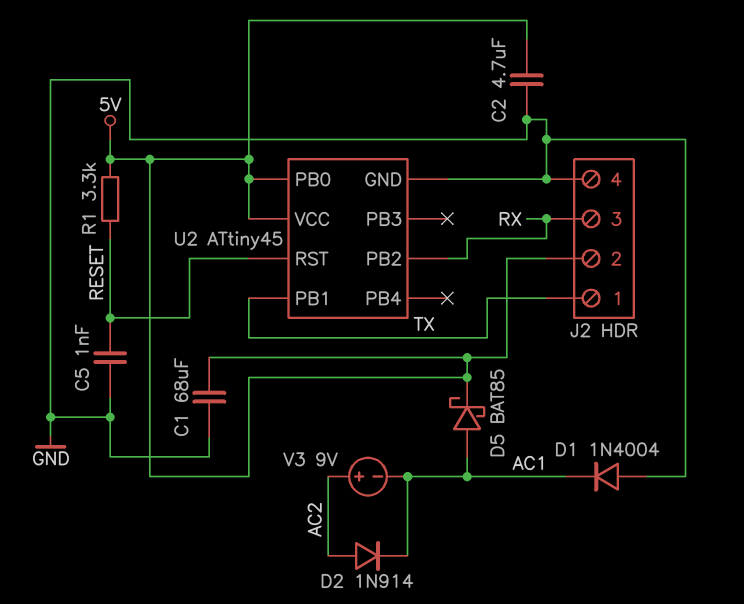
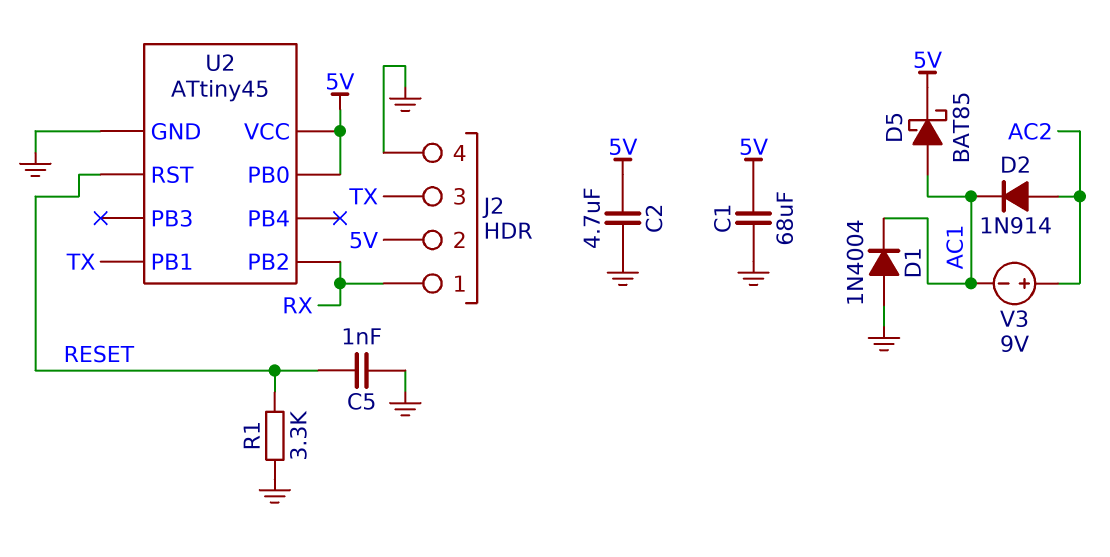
J2 pin 1: TX -> RX
J2 pin 3: RX -> TX
R1: 3.3k (5V, RESET) -> 3.3k (GND, RESET)

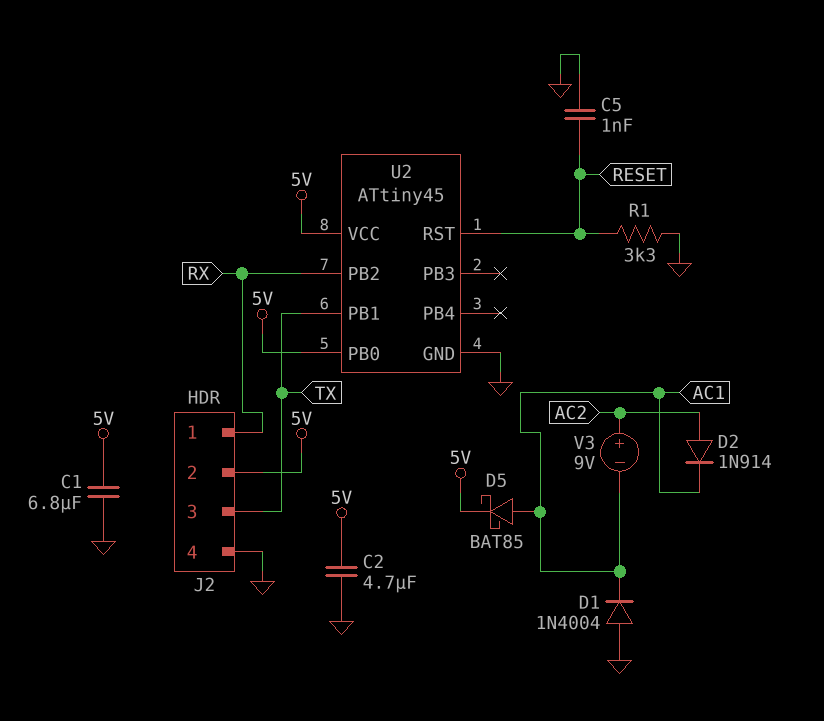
C1: 68uF (5V, GND) -> 6.8uF (5V, GND)

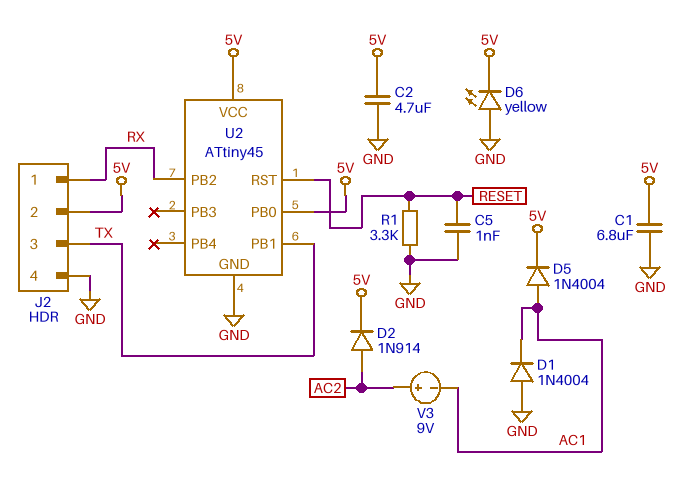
D2: diode 1N914 (A AC2, K AC1) -> diode 1N914 (A AC2, K 5V)
D5: schottky BAT85 (A AC1, K 5V) -> diode 1N4004 (A AC1, K 5V)
D6: none -> LED yellow (A GND, K 5V)

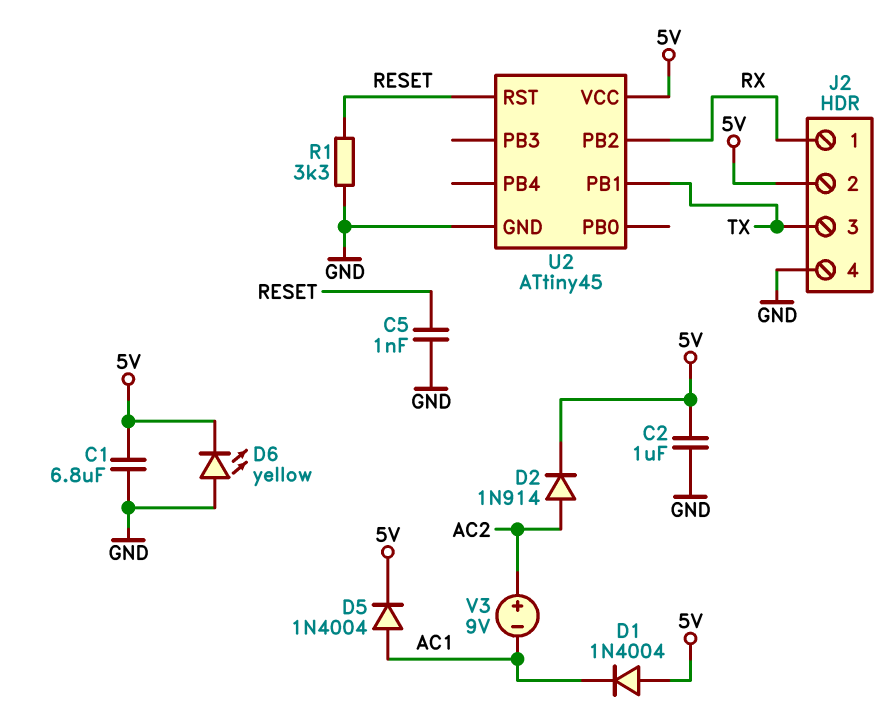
C2: 4.7uF (5V, GND) -> 1uF (5V, GND)
D1: diode 1N4004 (A GND, K AC1) -> diode 1N4004 (A 5V, K AC1)
U2 pin PB0: 5V -> none

